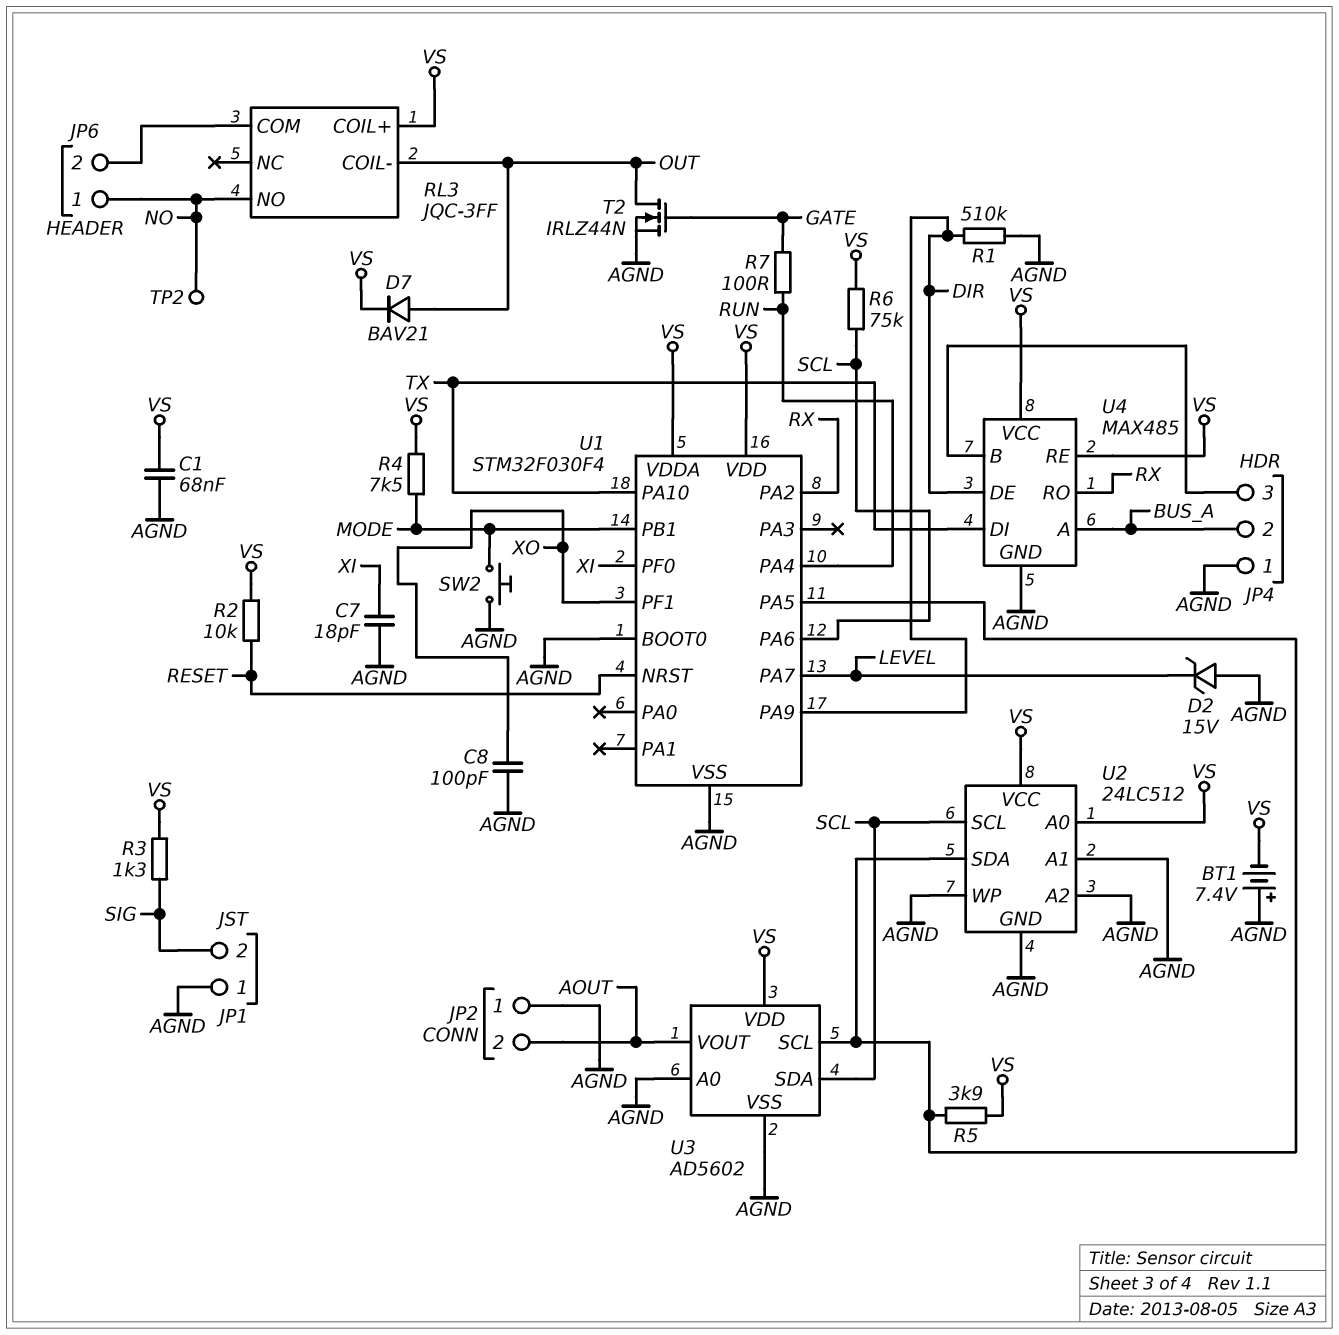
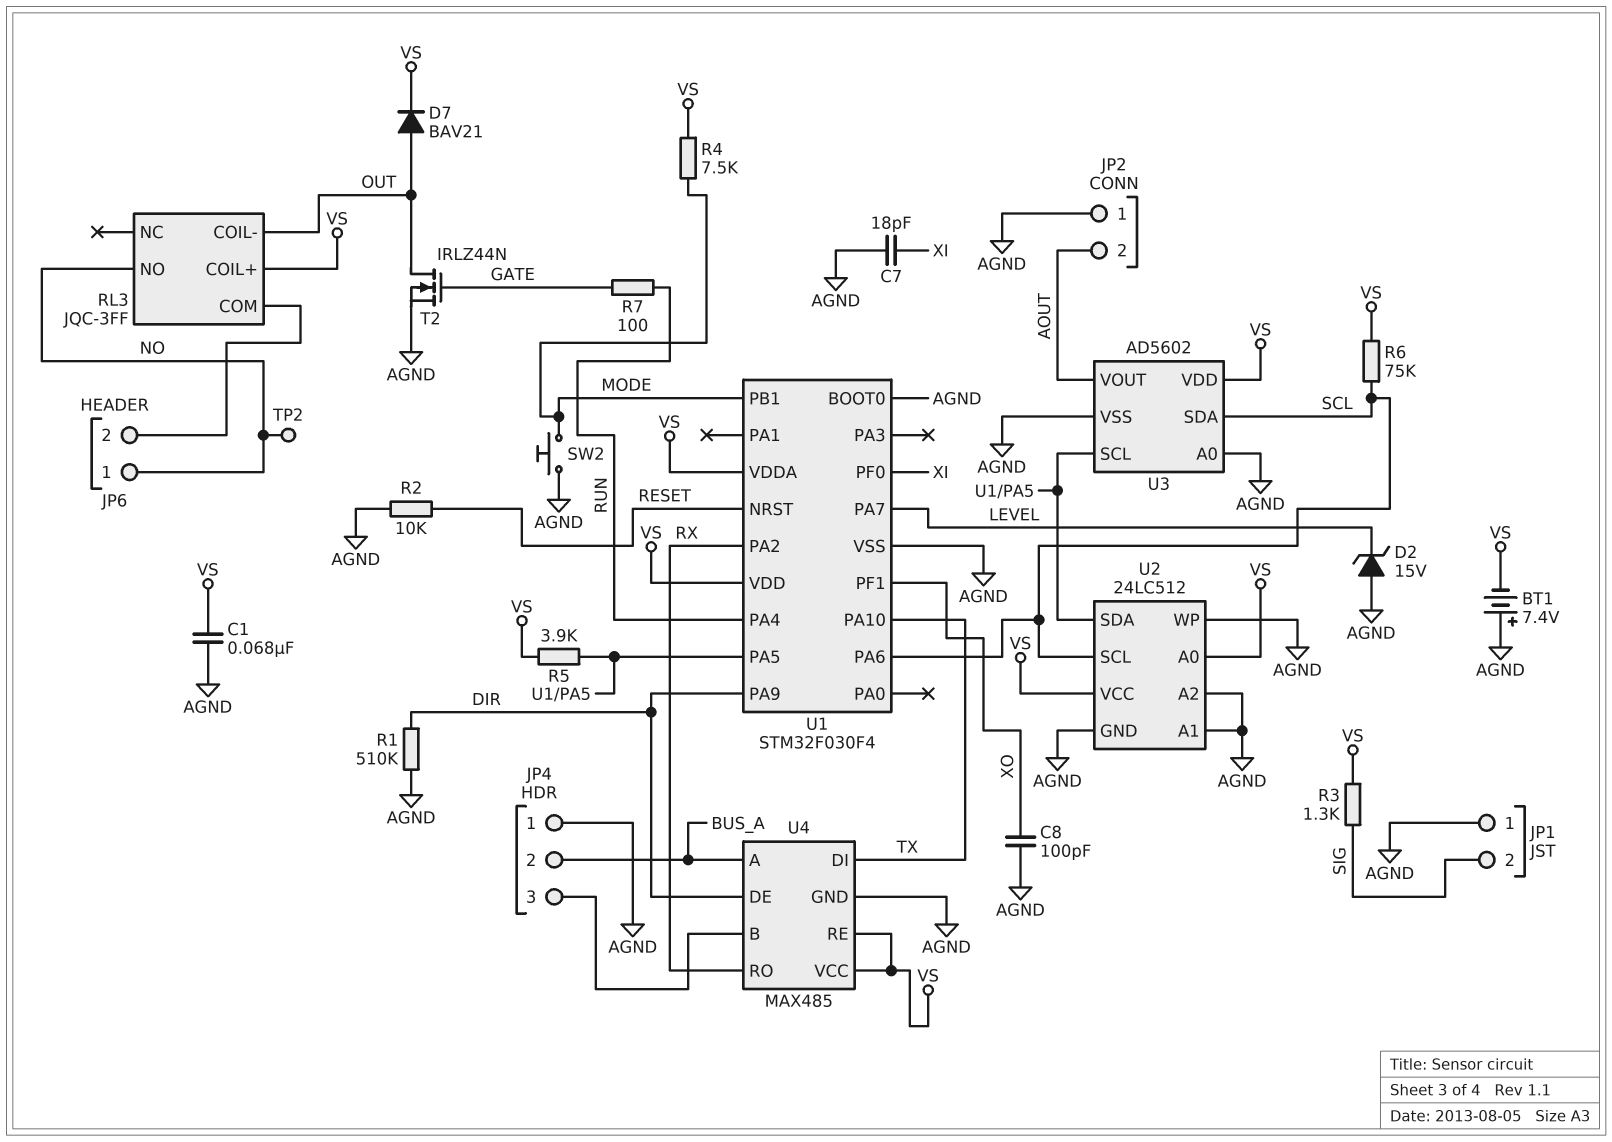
R2: 10k (RESET, VS) -> 10k (AGND, RESET)

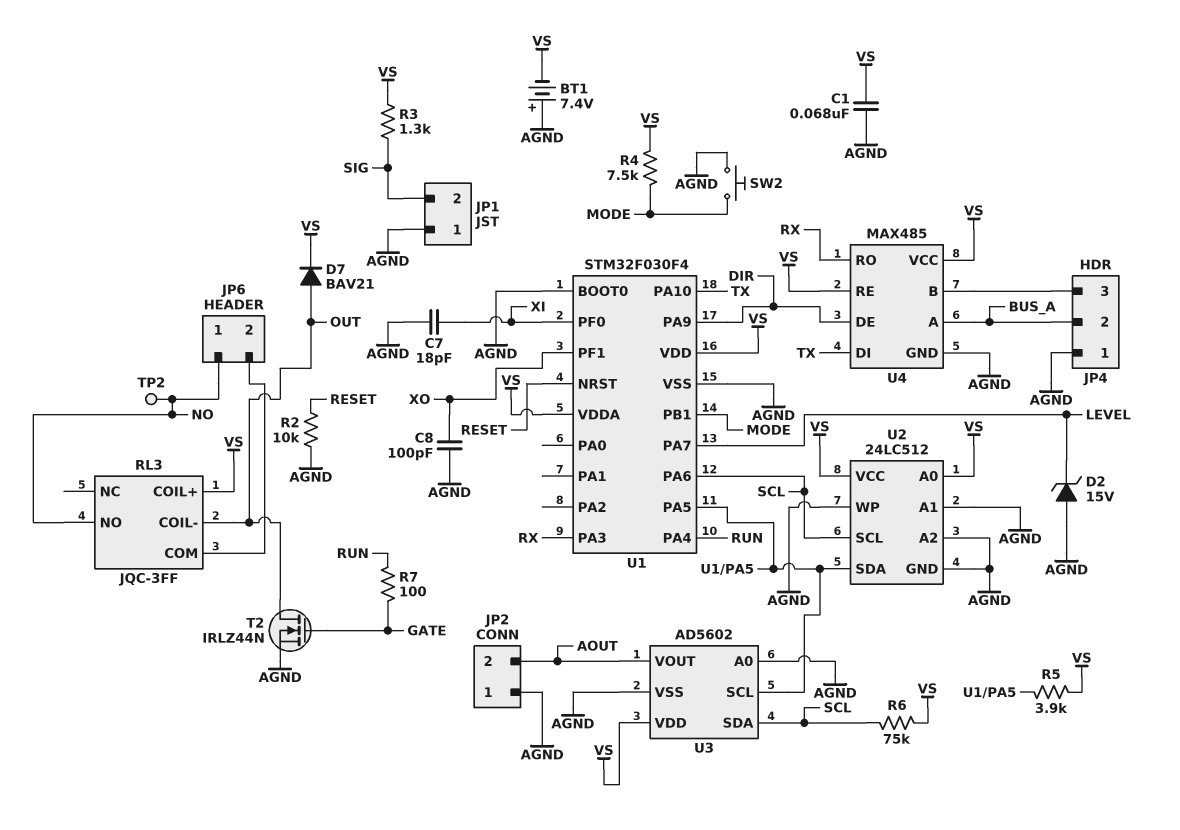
R1: 510k (AGND, DIR) -> none
U1 pin PA2: RX -> none
U1 pin PA3: none -> RX

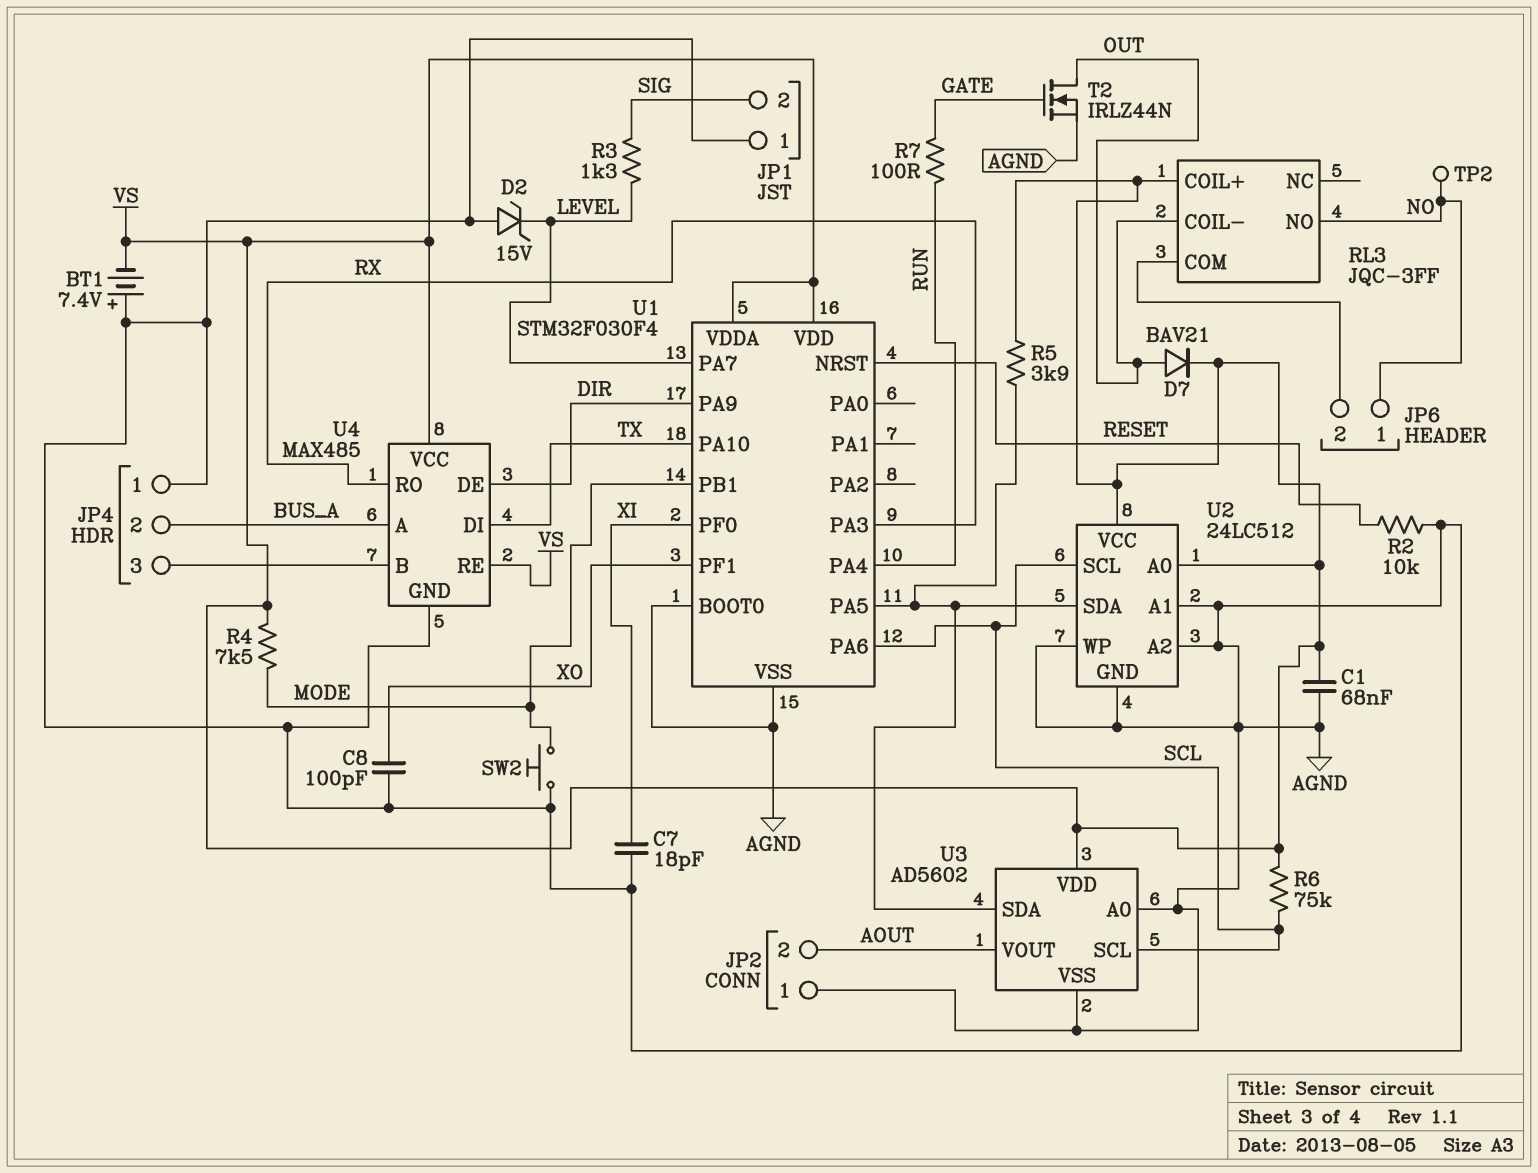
R3: 1.3k (SIG, VS) -> 1.3k (LEVEL, SIG)
U3 pin SCL: U1/PA5 -> SCL
U3 pin SDA: SCL -> U1/PA5

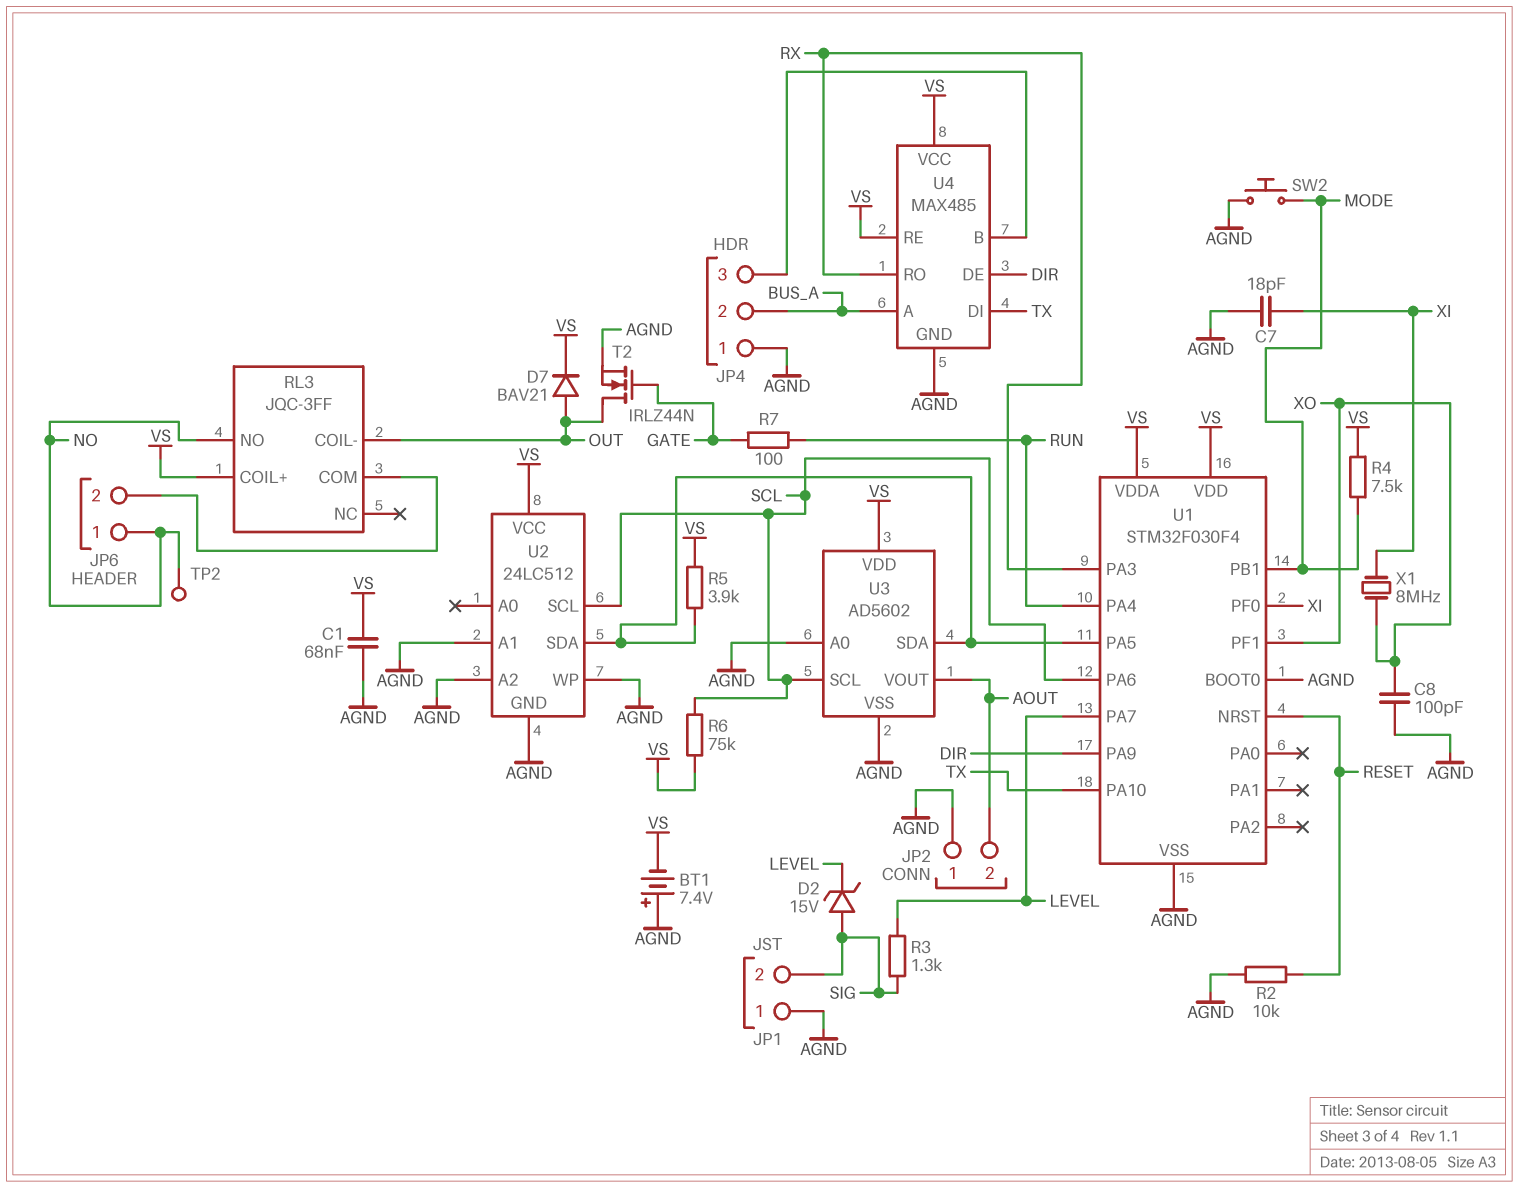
D2: zener 15V (A AGND, K LEVEL) -> zener 15V (A SIG, K LEVEL)
U2 pin A0: VS -> none
X1: none -> 8MHz (XI, XO)

